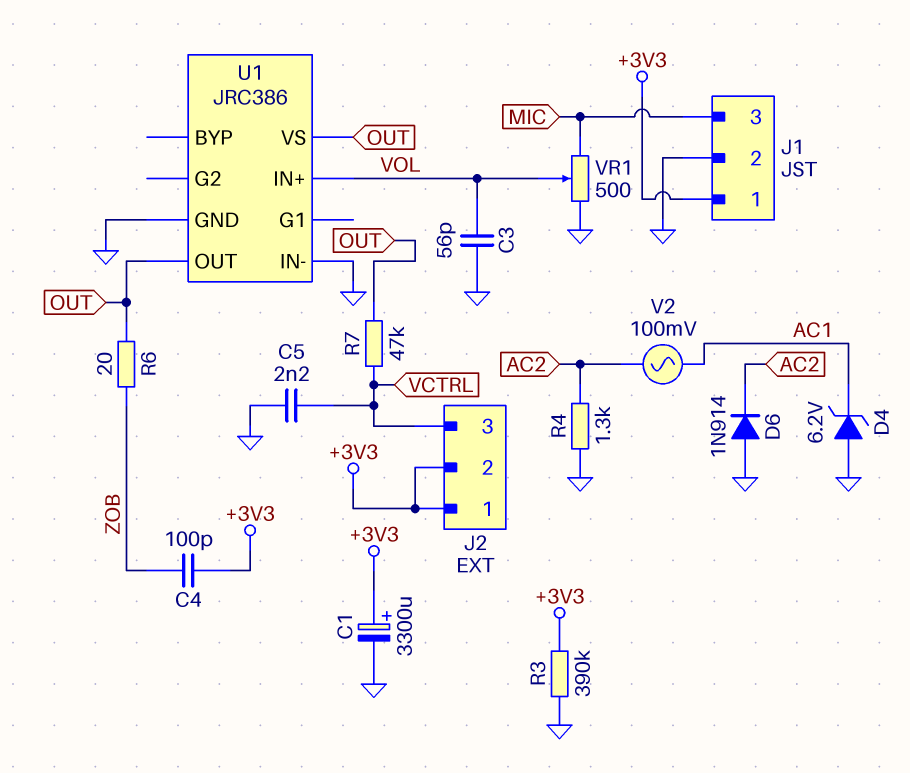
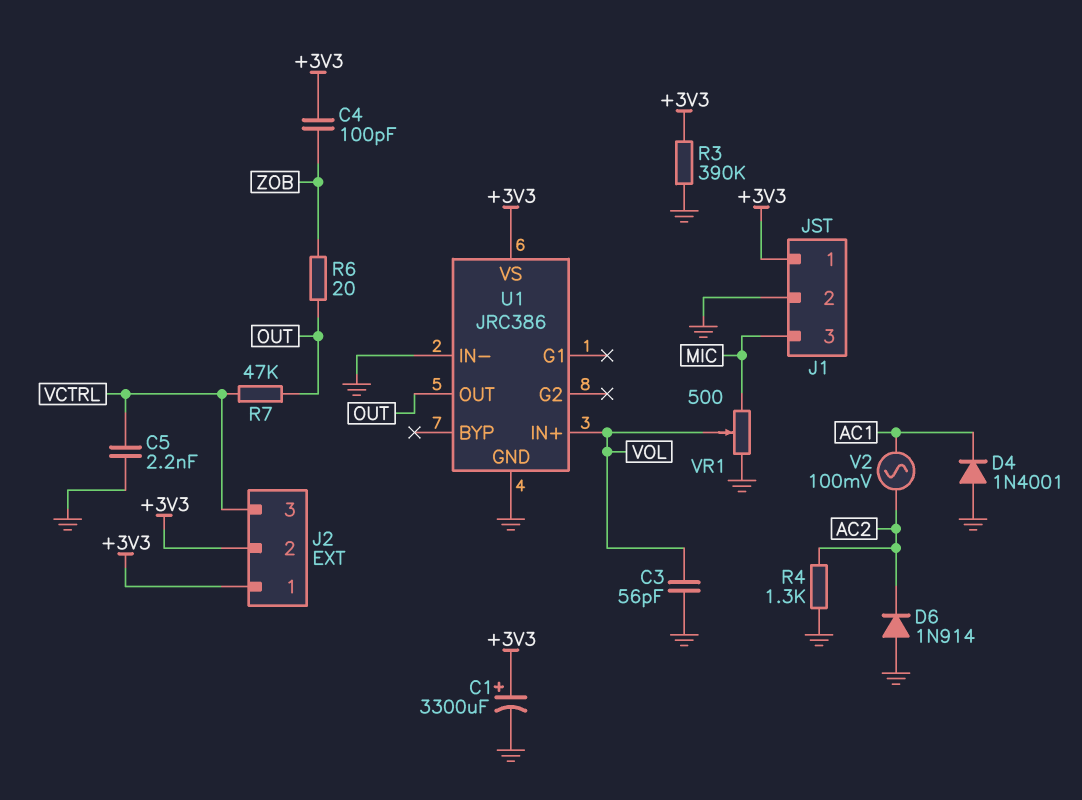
D4: zener 6.2V (A GND, K AC1) -> diode 1N4001 (A GND, K AC1)
U1 pin VS: OUT -> +3V3

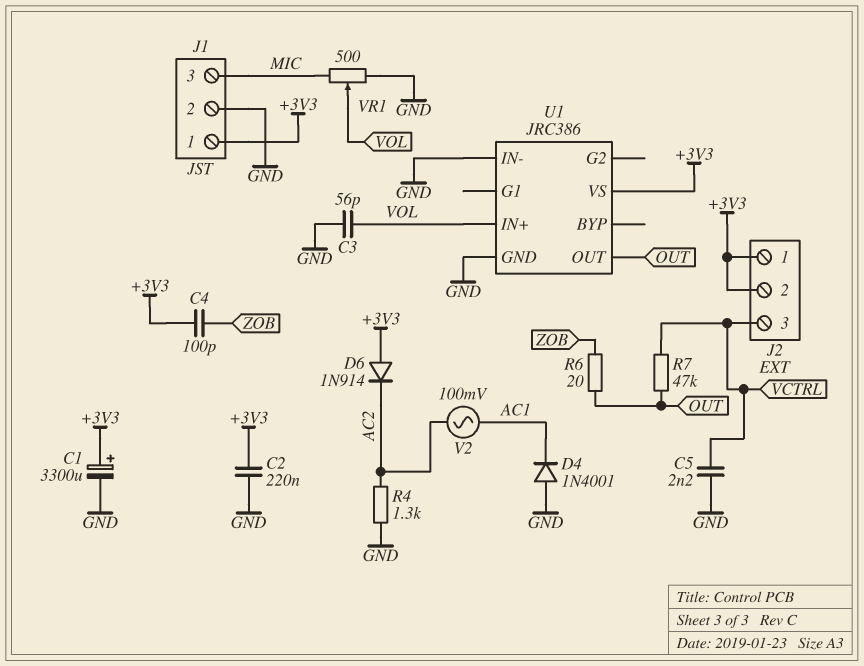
C2: none -> 220nF (+3V3, GND)
D6: diode 1N914 (A GND, K AC2) -> diode 1N914 (A +3V3, K AC2)
R3: 390k (+3V3, GND) -> none

